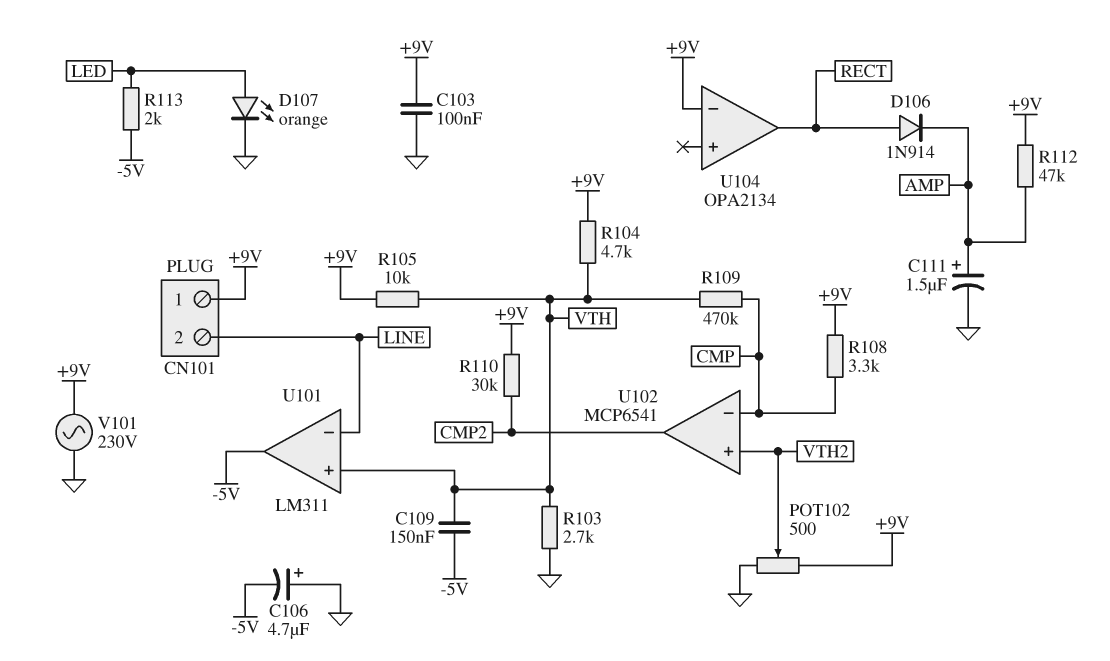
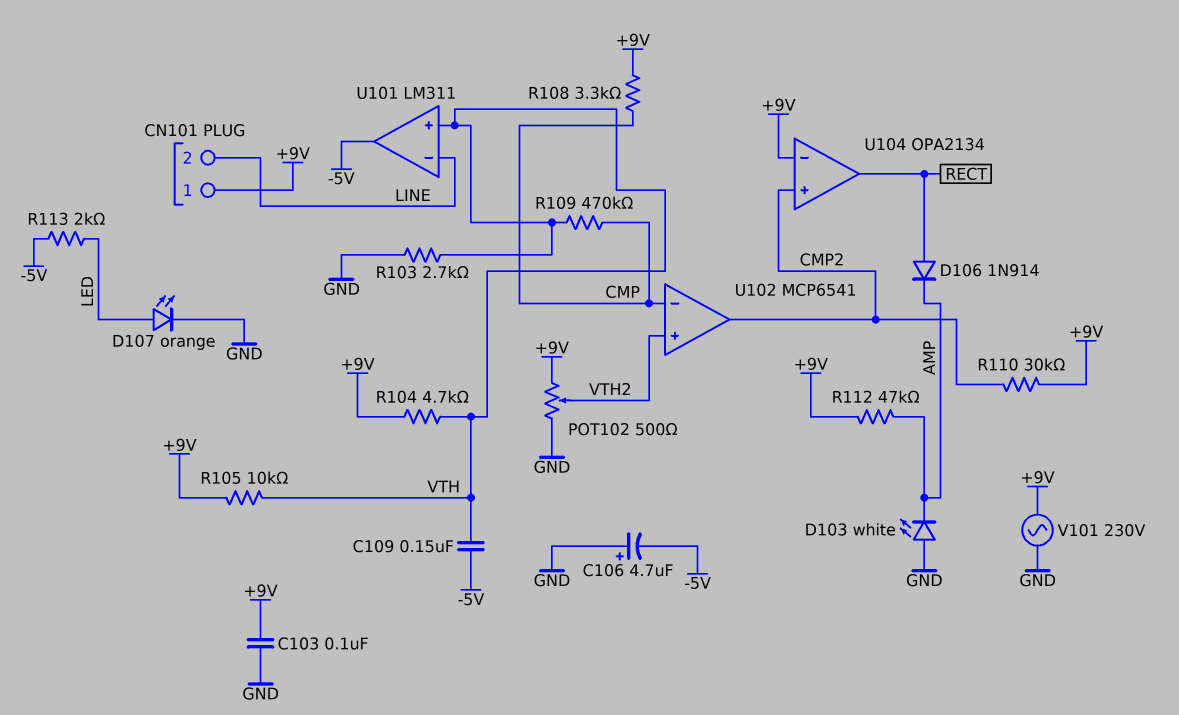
C111: 1.5uF (plus AMP, minus GND) -> none
D103: none -> LED white (A GND, K AMP)
U104 pin in+: none -> CMP2

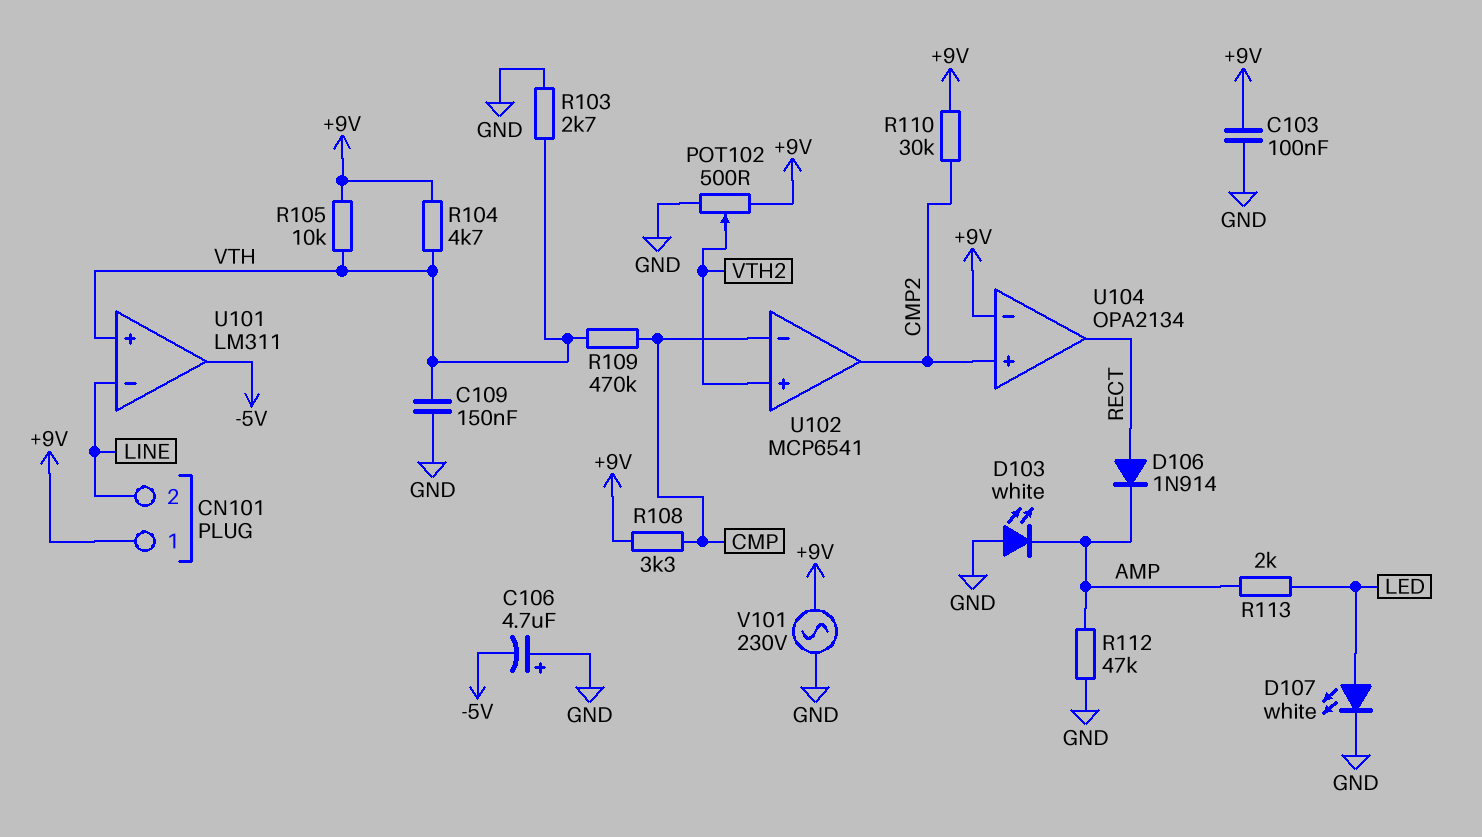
C109: 150nF (-5V, VTH) -> 150nF (GND, VTH)
D107: LED orange (A LED, K GND) -> LED white (A LED, K GND)
R112: 47k (+9V, AMP) -> 47k (AMP, GND)
R113: 2k (-5V, LED) -> 2k (AMP, LED)

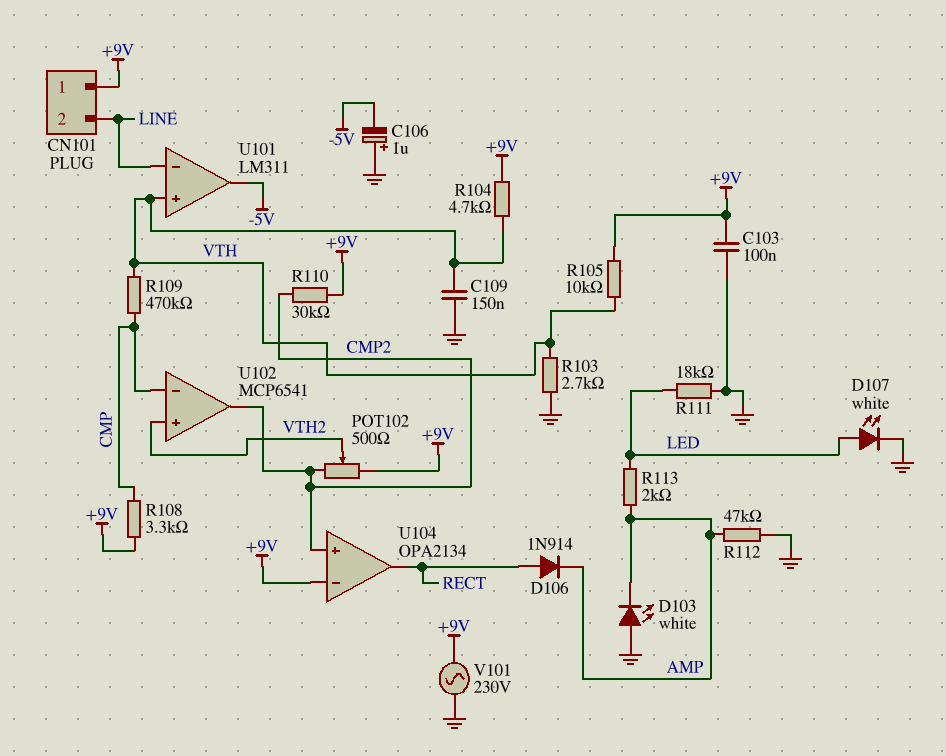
C106: 4.7uF (plus GND, minus -5V) -> 1uF (plus GND, minus -5V)
POT102: 500 (+9V, GND, wiper VTH2) -> 500 (+9V, CMP2, wiper VTH2)
R111: none -> 18k (GND, LED)

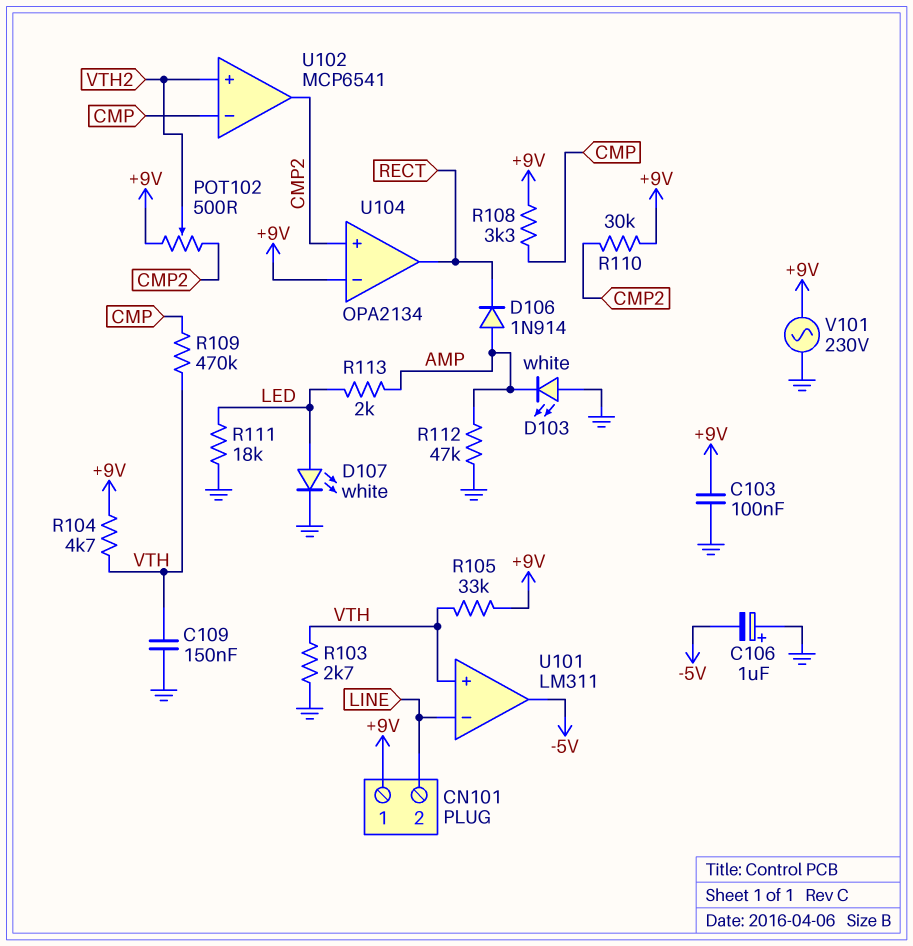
D106: diode 1N914 (A RECT, K AMP) -> diode 1N914 (A AMP, K RECT)
R105: 10k (+9V, VTH) -> 33k (+9V, VTH)

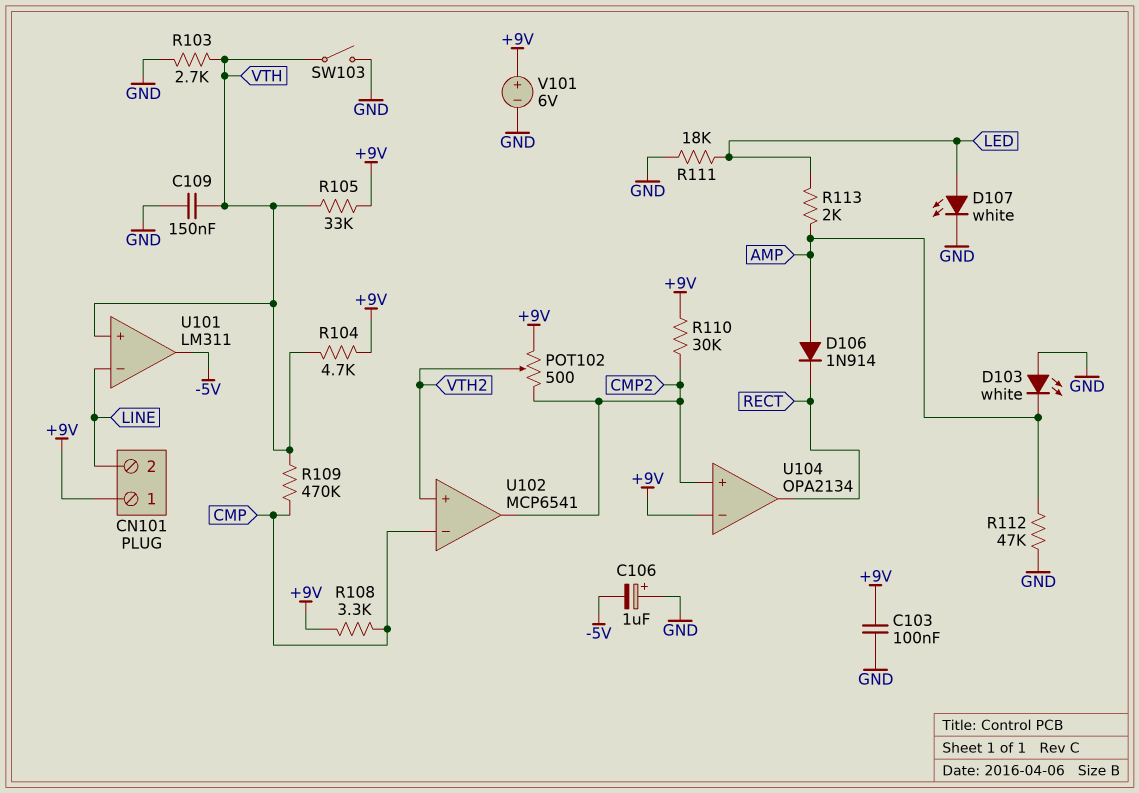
SW103: none -> switch (GND, VTH)
V101: AC 230V (+9V, GND) -> 6V (plus +9V, minus GND)

